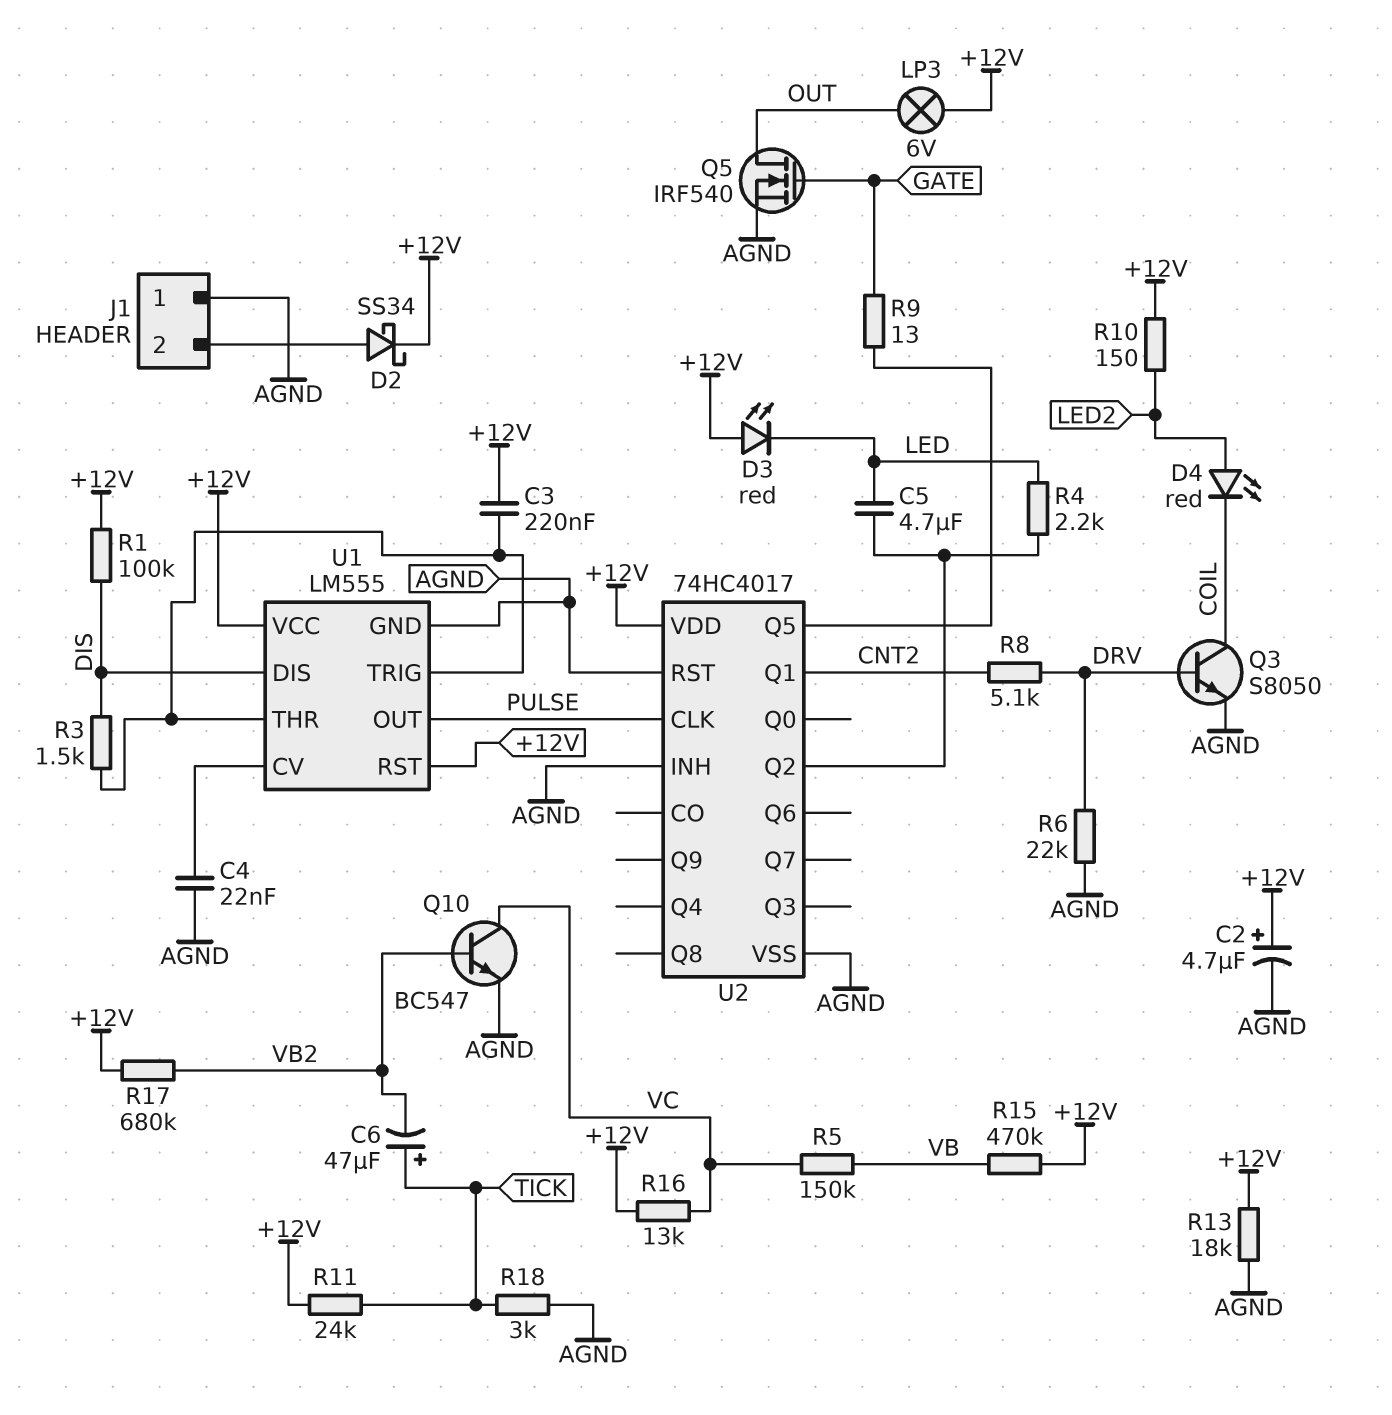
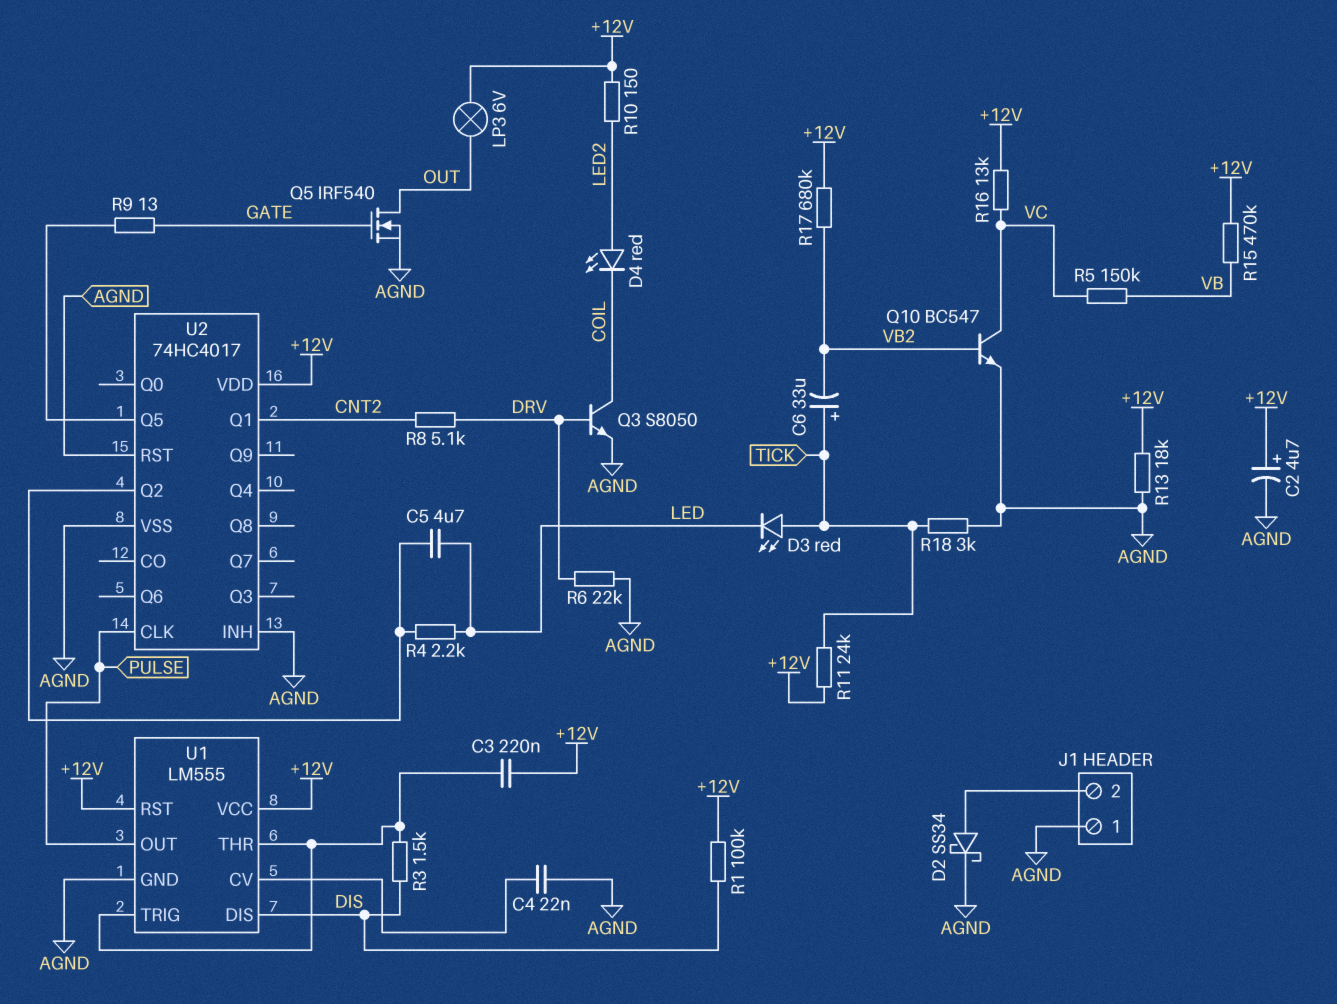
C6: 47uF (plus TICK, minus VB2) -> 33uF (plus TICK, minus VB2)
D2: schottky SS34 (A J1/2, K +12V) -> schottky SS34 (A J1/2, K AGND)
D3: LED red (A +12V, K LED) -> LED red (A TICK, K LED)

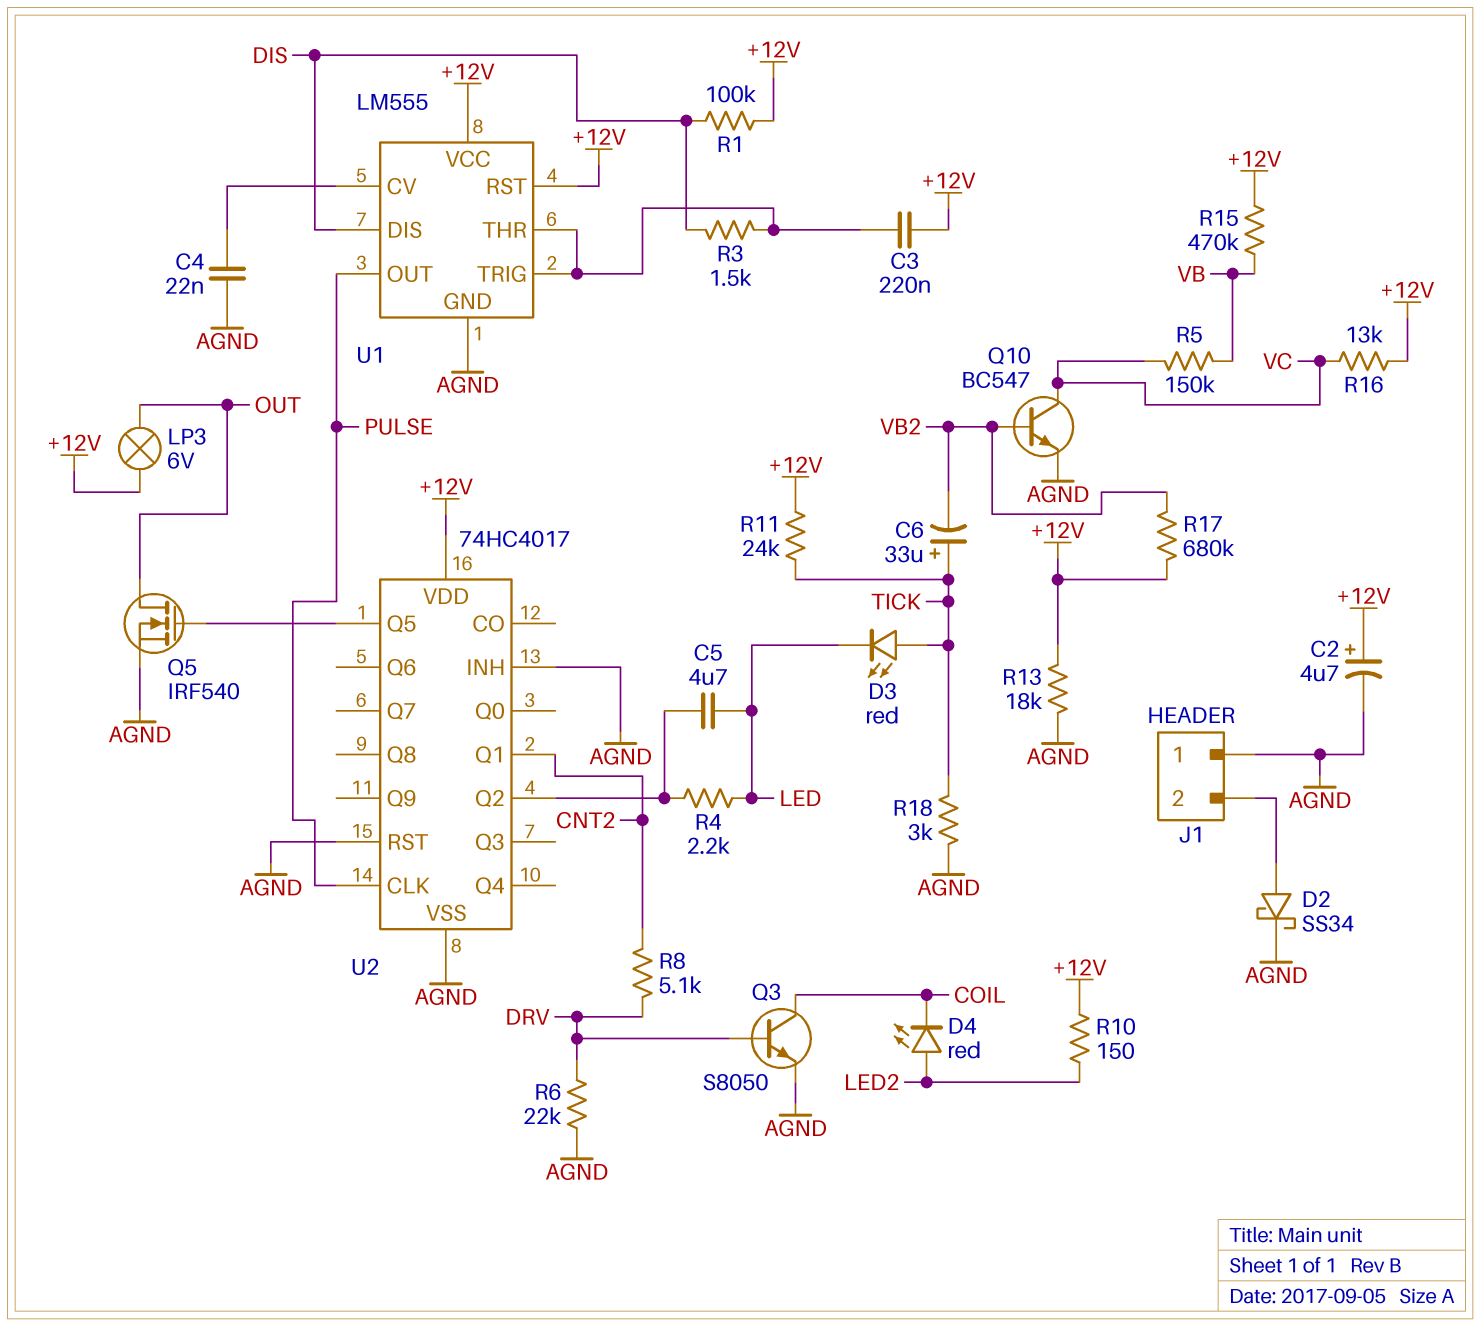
Q5: NMOS IRF540 (G GATE, D OUT, S AGND) -> NMOS IRF540 (G U2/Q5, D OUT, S AGND)
R9: 13 (GATE, U2/Q5) -> none

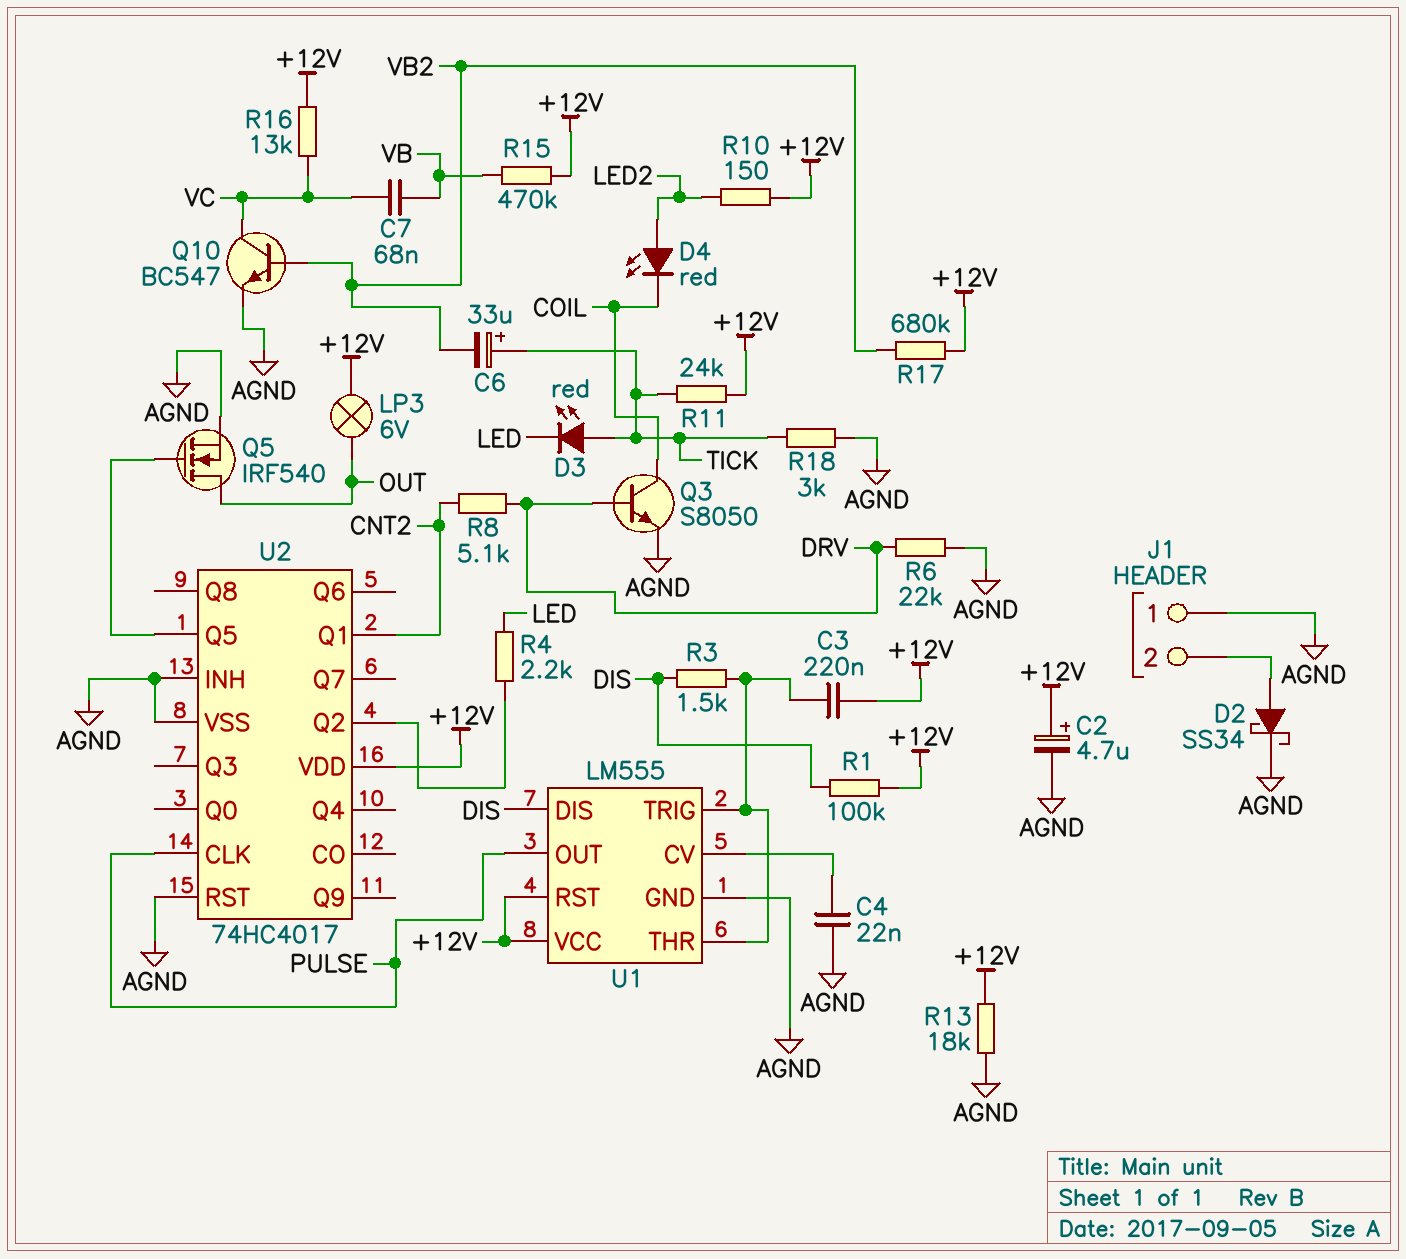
C5: 4.7uF (LED, U2/Q2) -> none
C7: none -> 68nF (VB, VC)
R5: 150k (VB, VC) -> none

